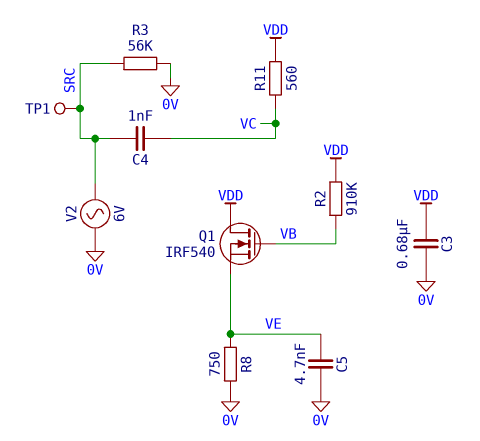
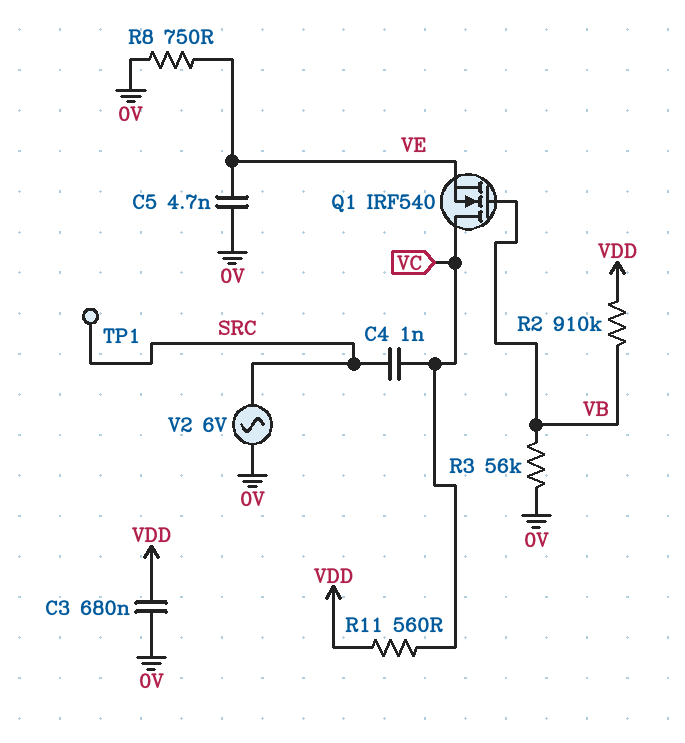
Q1: NMOS IRF540 (G VB, D VDD, S VE) -> NMOS IRF540 (G VB, D VC, S VE)
R3: 56k (0V, SRC) -> 56k (0V, VB)

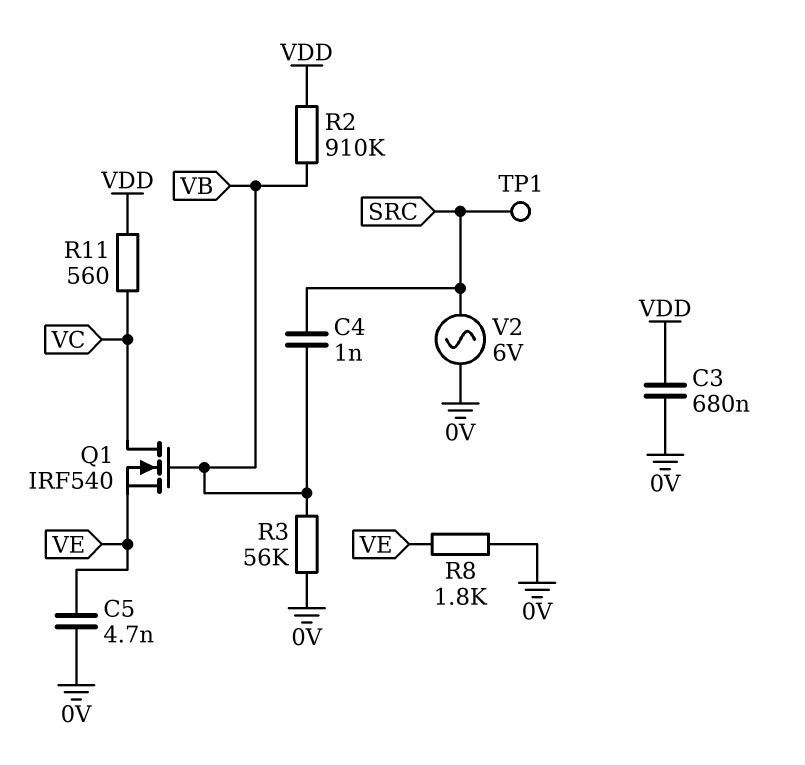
C4: 1nF (SRC, VC) -> 1nF (SRC, VB)
R8: 750 (0V, VE) -> 1.8k (0V, VE)

